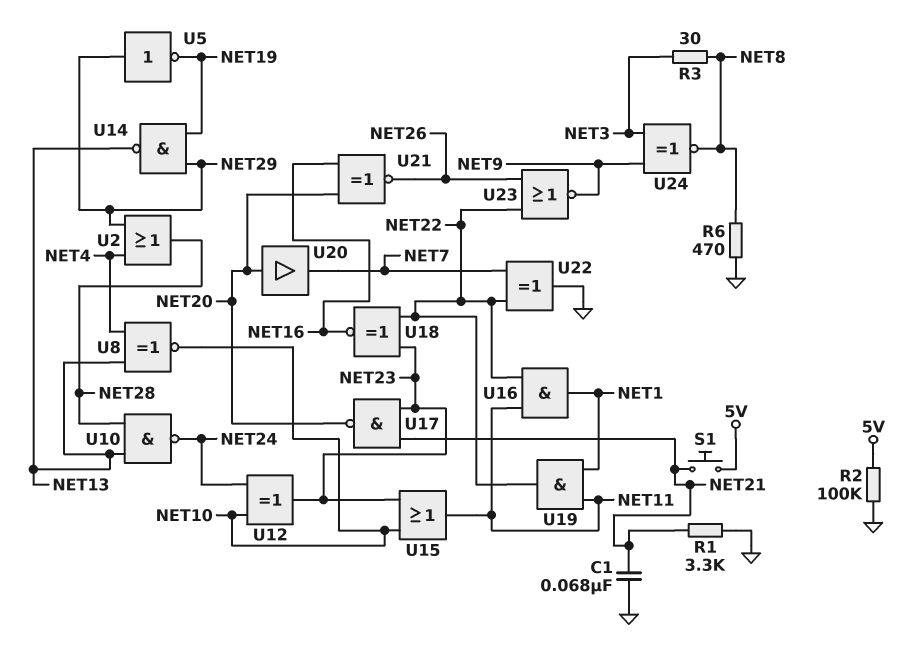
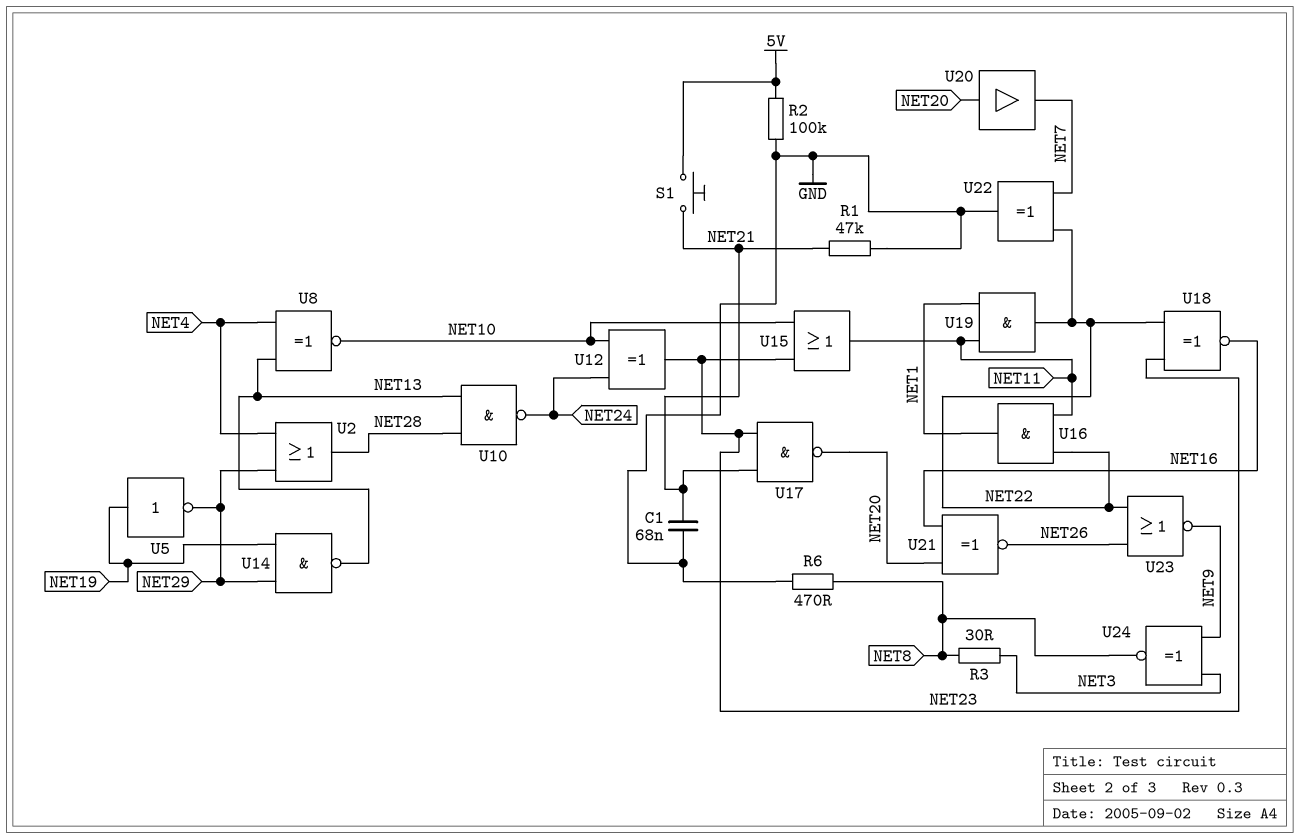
R1: 3.3k (GND, NET21) -> 47k (GND, NET21)
U5: NOT (in NET29, out NET19) -> NOT (in NET19, out NET29)

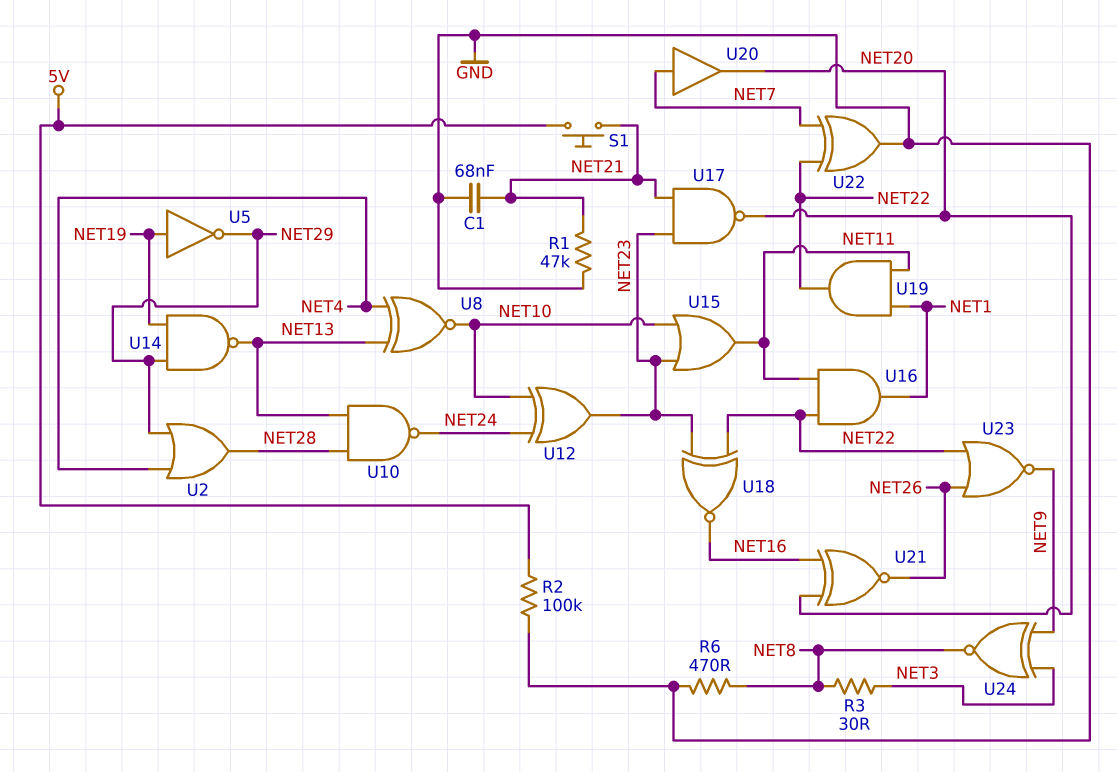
U20: buffer (in NET20, out NET7) -> buffer (in NET7, out NET20)

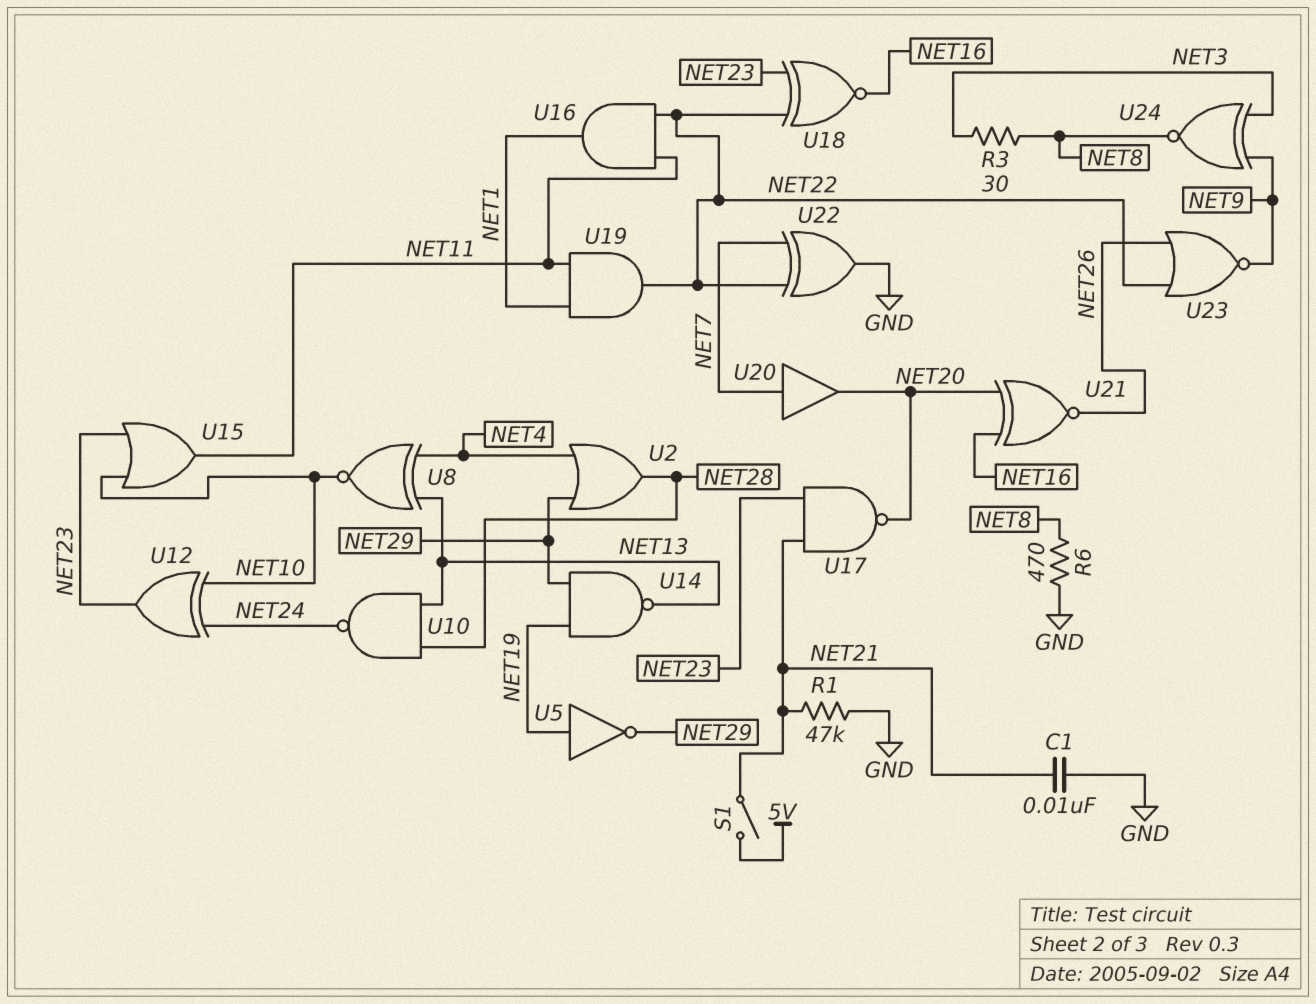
C1: 68nF (GND, NET21) -> 10nF (GND, NET21)
R2: 100k (5V, GND) -> none
S1: button (5V, NET21) -> switch (5V, NET21)

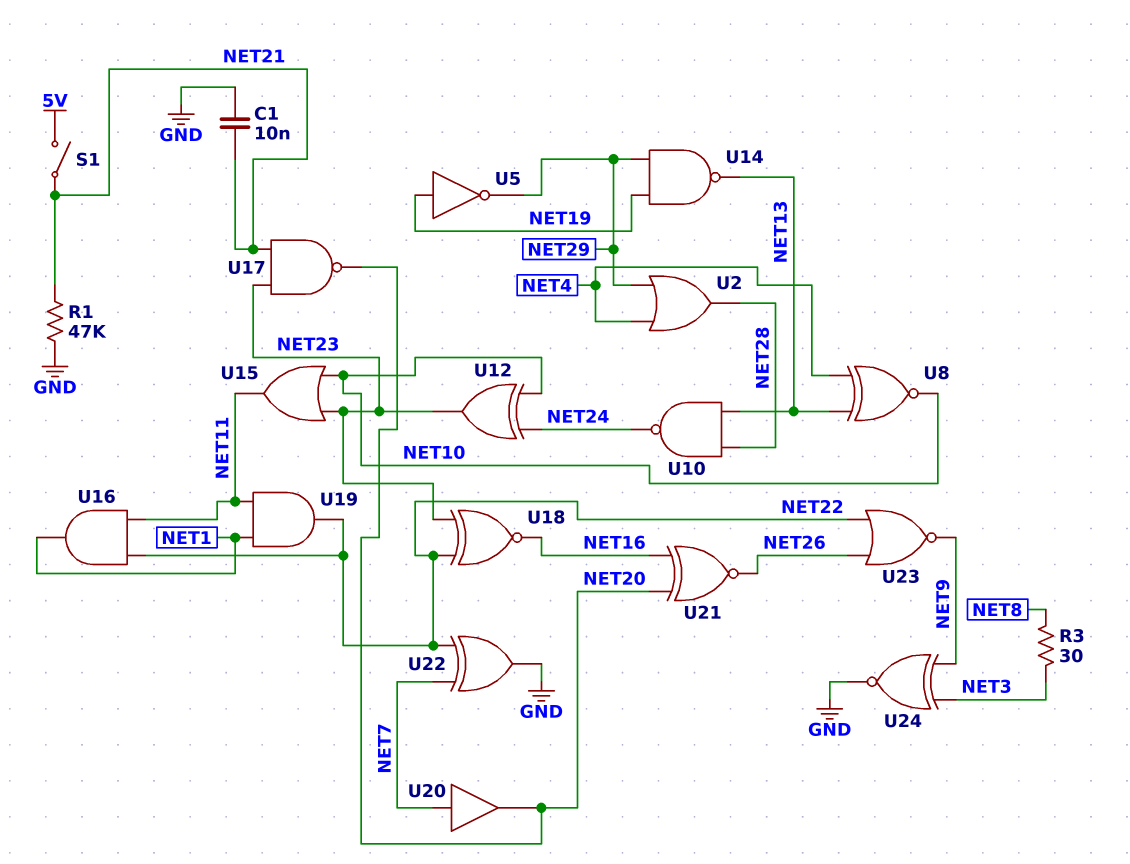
R6: 470 (GND, NET8) -> none
U24: XNOR (in NET3, in NET9, out NET8) -> XNOR (in NET3, in NET9, out GND)

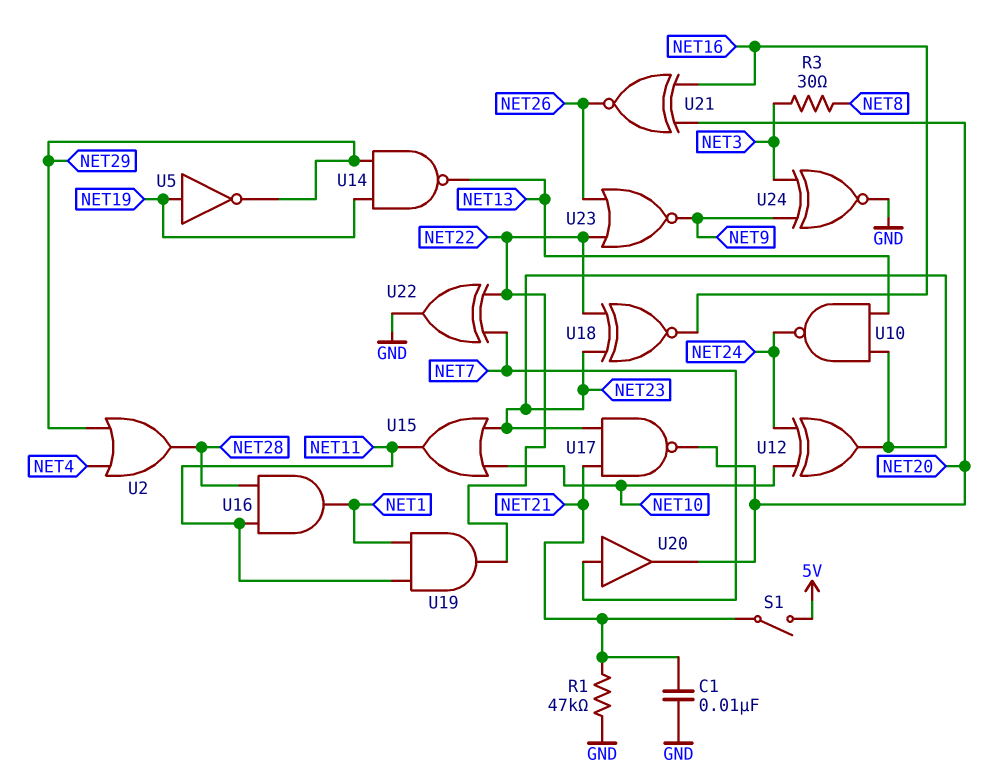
U8: XNOR (in NET4, in NET13, out NET10) -> none
U10: NAND (in NET13, in NET28, out NET24) -> NAND (in NET13, in NET23, out NET24)
U16: AND (in NET11, in NET22, out NET1) -> AND (in NET11, in NET28, out NET1)

